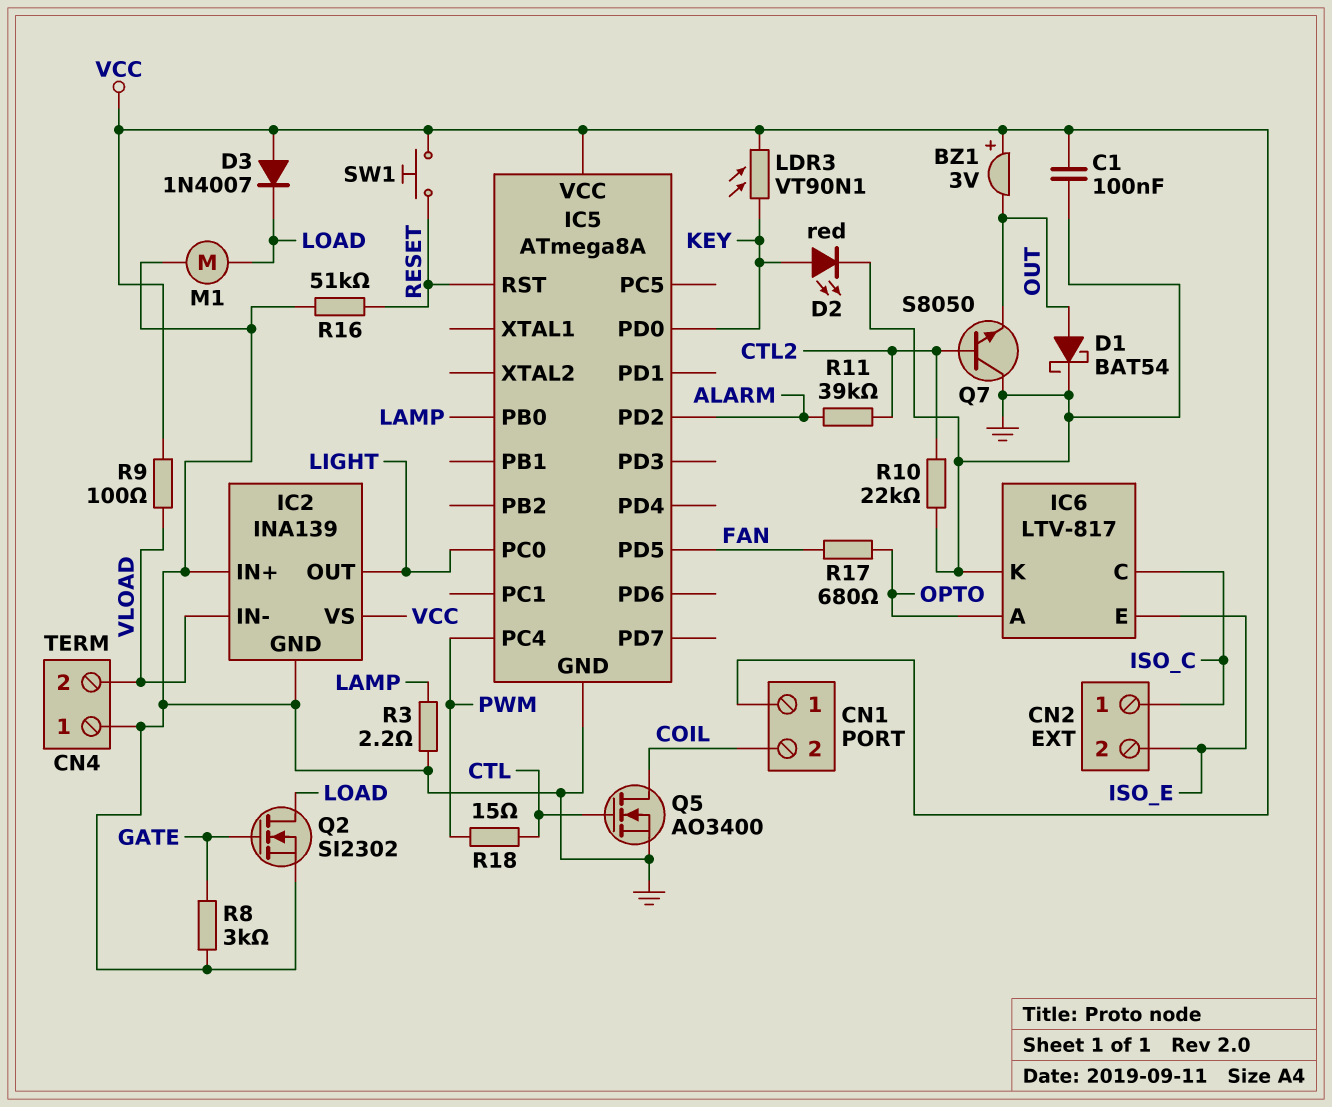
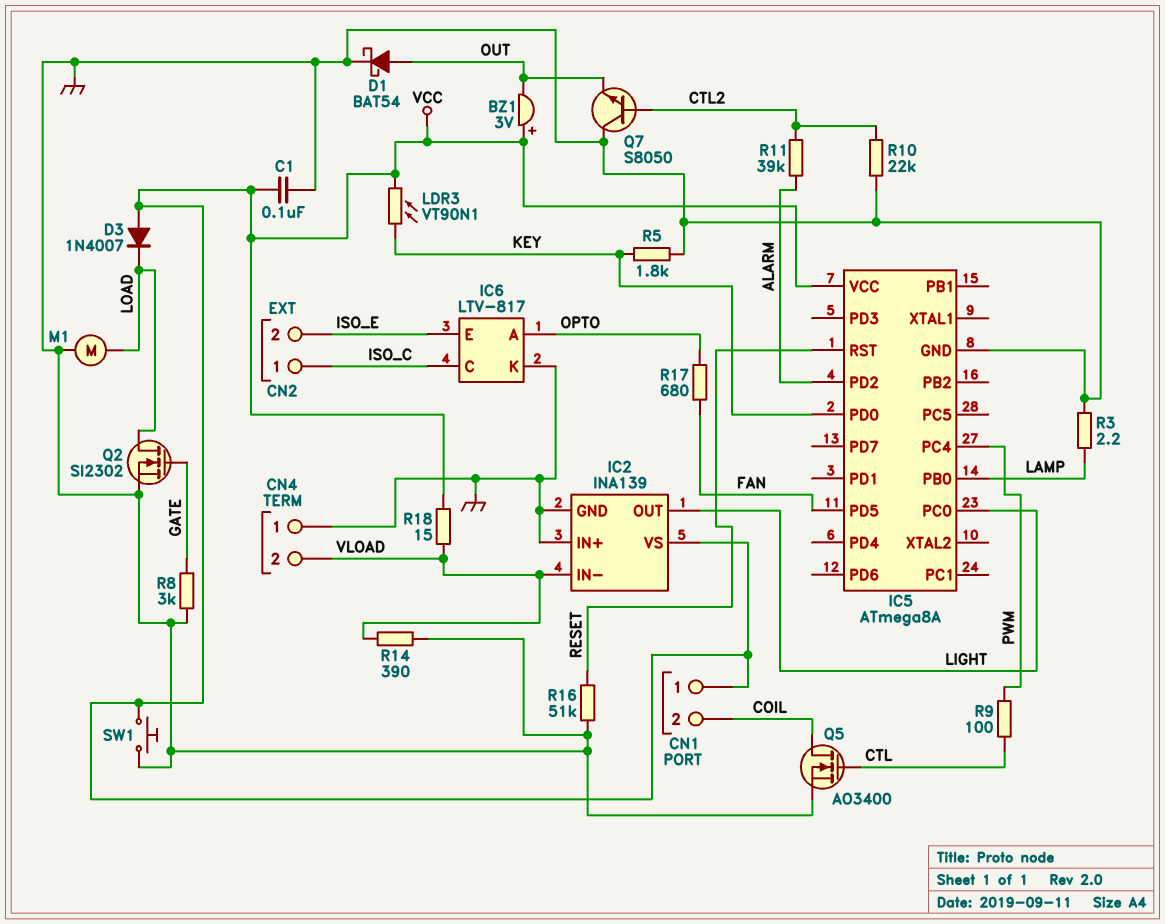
D2: LED red (A KEY, K GND) -> none
R5: none -> 1.8k (GND, KEY)
R9: 100 (VCC, VLOAD) -> 100 (CTL, PWM)
R14: none -> 390 (GND, VLOAD)
R18: 15 (CTL, PWM) -> 15 (VCC, VLOAD)
SW1: button (RESET, VCC) -> button (GND, VCC)

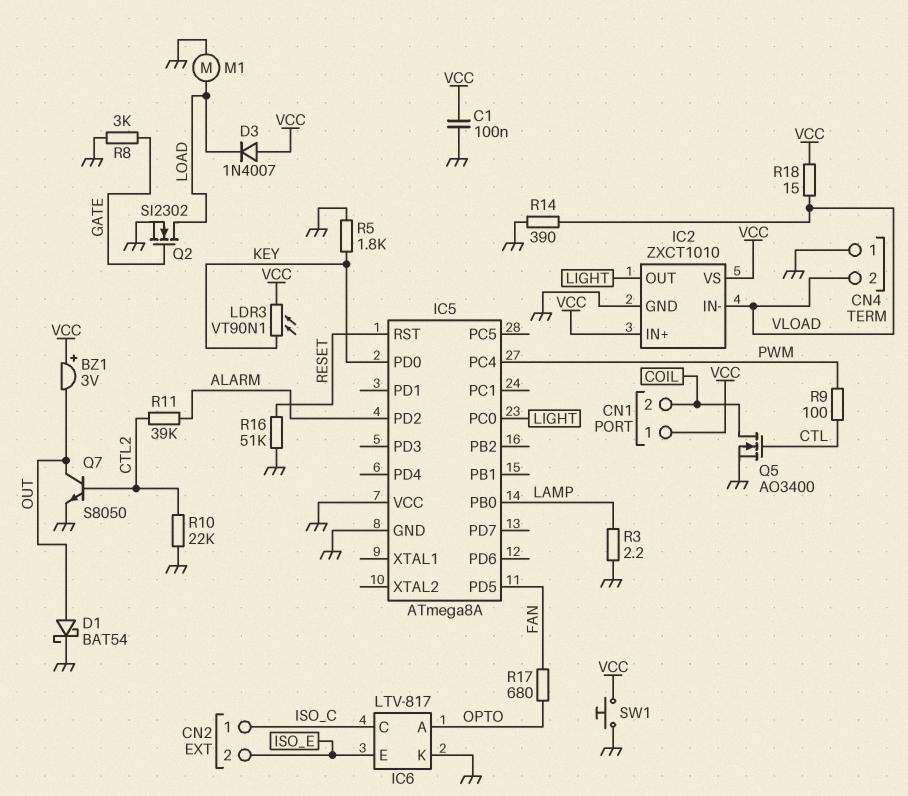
IC2: INA139 -> ZXCT1010
IC2 pin IN+: GND -> VCC
IC5 pin VCC: VCC -> GND
Q7: NPN S8050 (B CTL2, C GND, E OUT) -> NPN S8050 (B CTL2, C OUT, E GND)

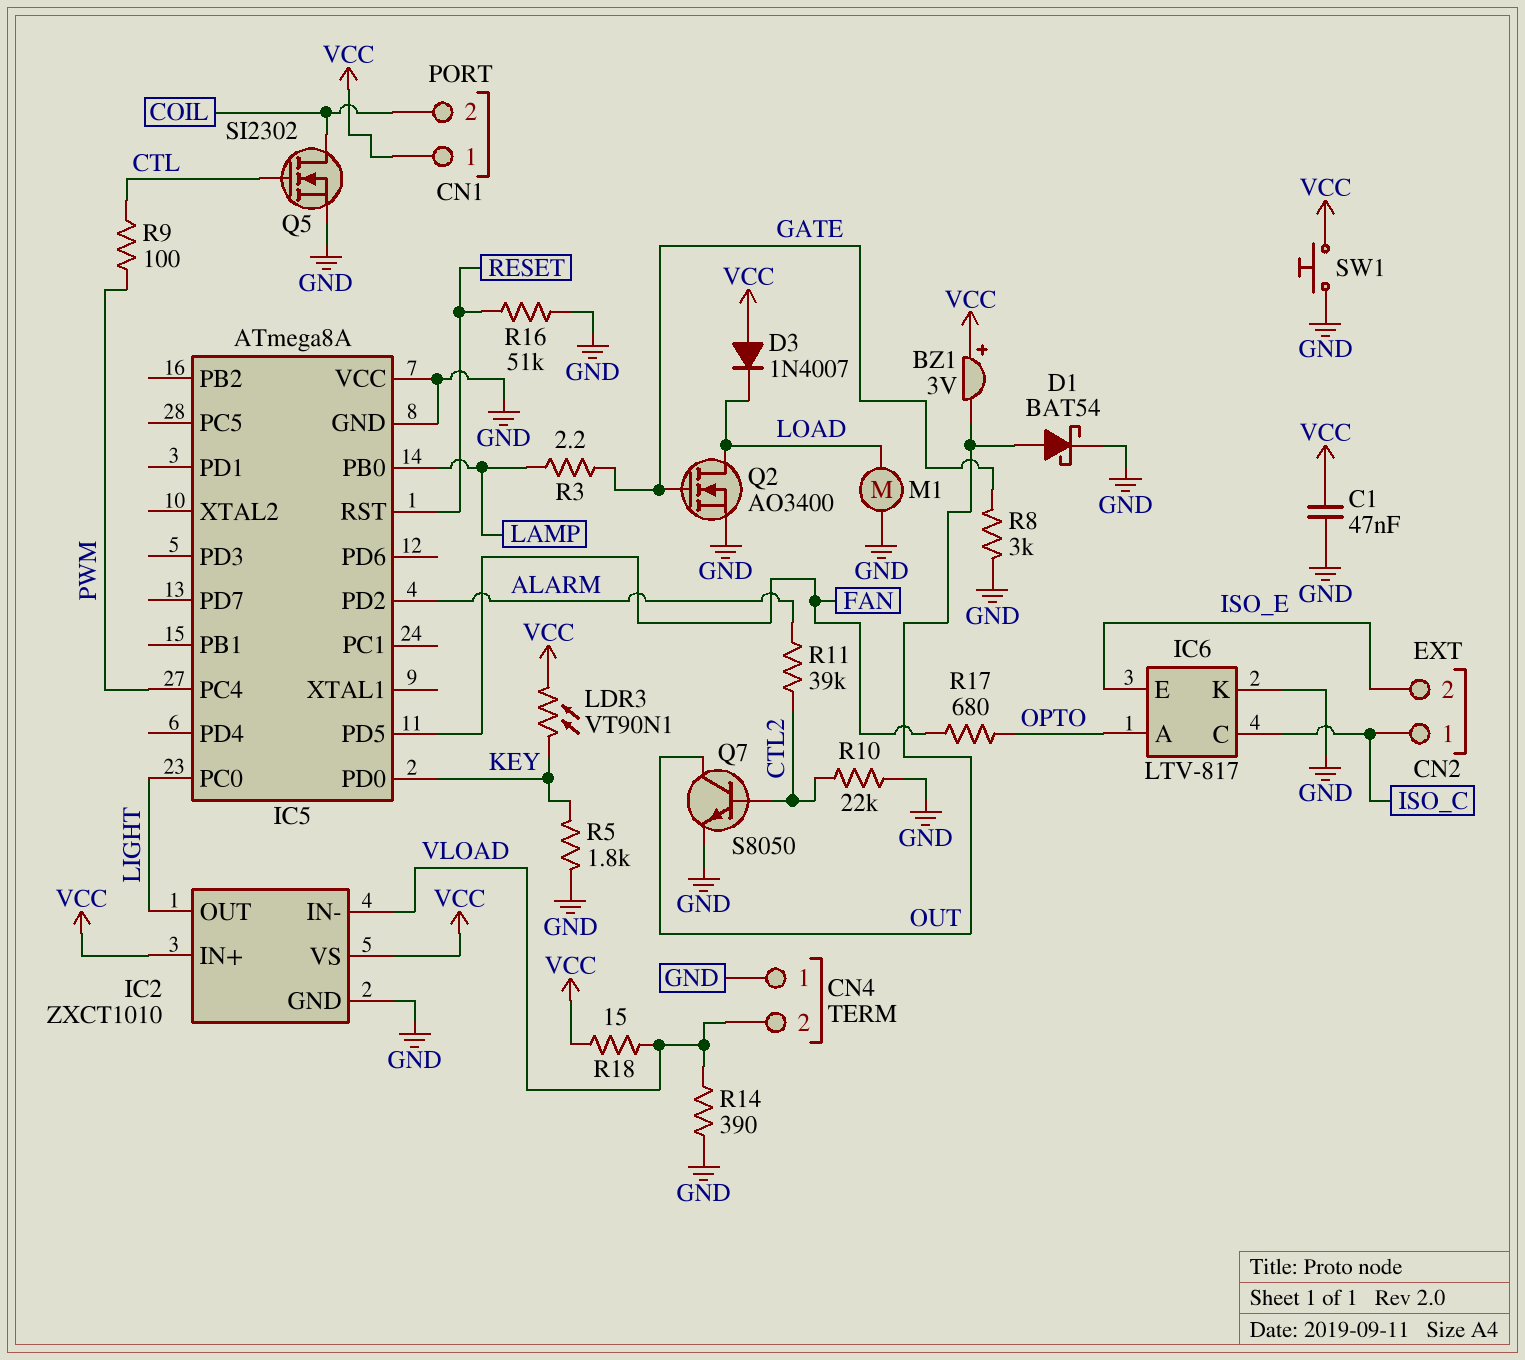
C1: 100nF (GND, VCC) -> 47nF (GND, VCC)
Q2: NMOS SI2302 (G GATE, D LOAD, S GND) -> NMOS AO3400 (G GATE, D LOAD, S GND)
Q5: NMOS AO3400 (G CTL, D COIL, S GND) -> NMOS SI2302 (G CTL, D COIL, S GND)
R3: 2.2 (GND, LAMP) -> 2.2 (GATE, LAMP)

